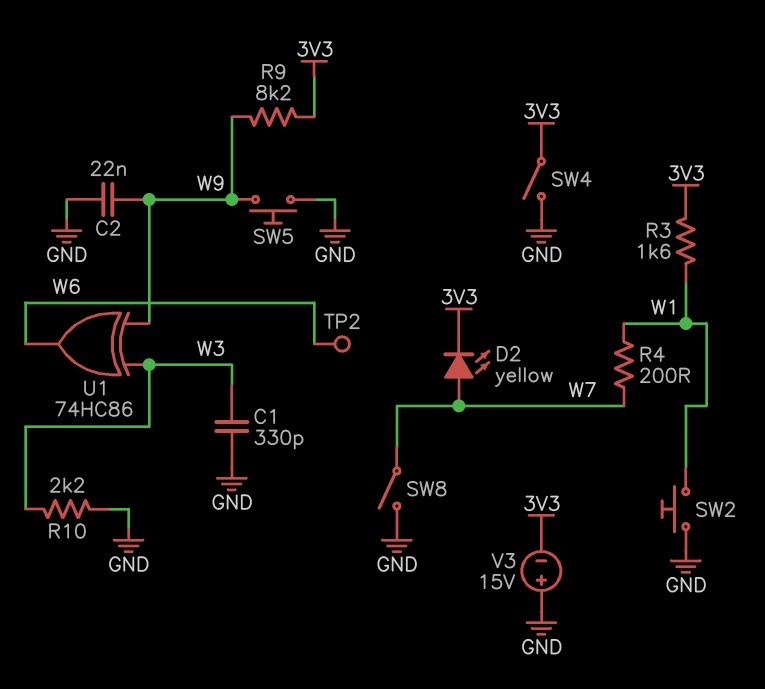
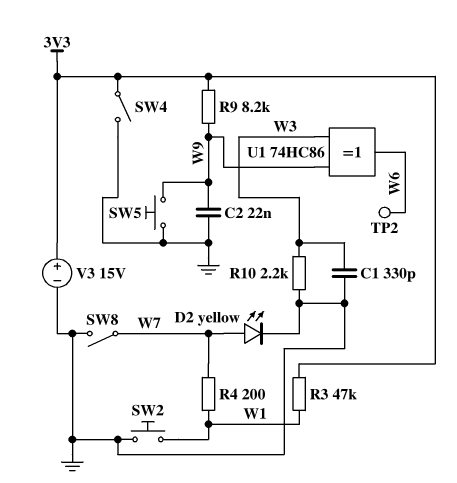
D2: LED yellow (A W7, K 3V3) -> LED yellow (A W7, K GND)
R3: 1.6k (3V3, W1) -> 47k (3V3, W1)
V3: 15V (plus GND, minus 3V3) -> 15V (plus 3V3, minus GND)

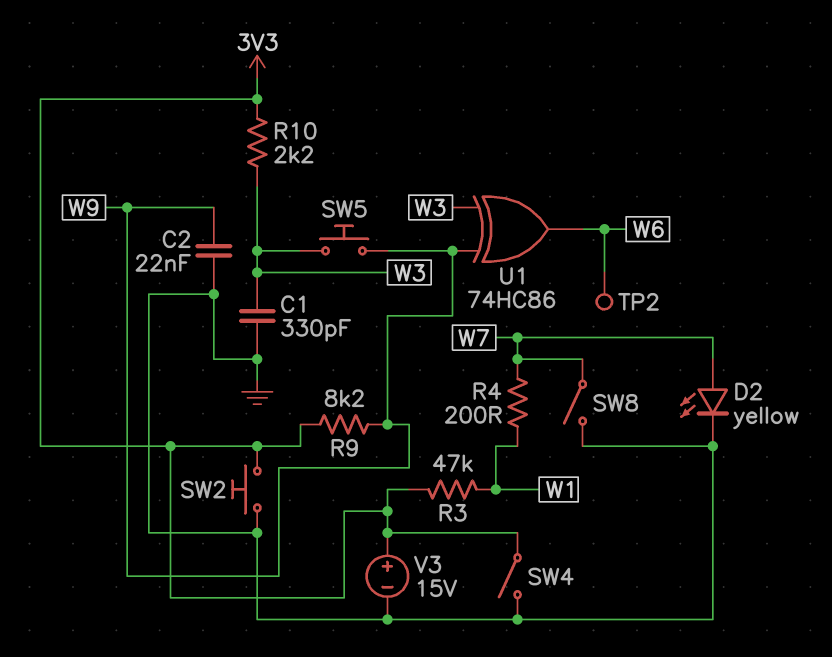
R10: 2.2k (GND, W3) -> 2.2k (3V3, W3)
SW2: button (GND, W1) -> button (3V3, GND)
SW5: button (GND, W9) -> button (W3, W9)

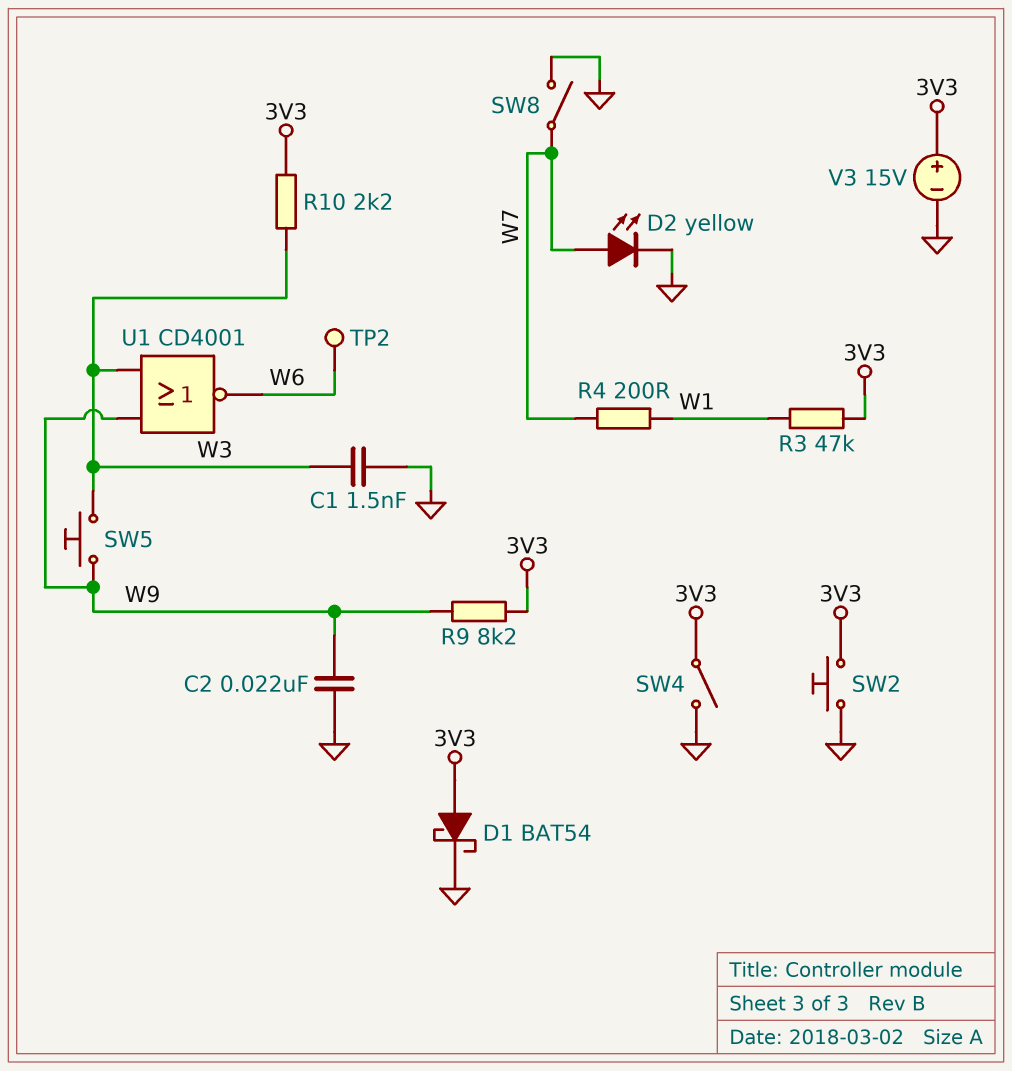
C1: 330pF (GND, W3) -> 1.5nF (GND, W3)
D1: none -> schottky BAT54 (A 3V3, K GND)
U1: XOR 74HC86 (in W3, in W9, out W6) -> NOR CD4001 (in W3, in W9, out W6)

